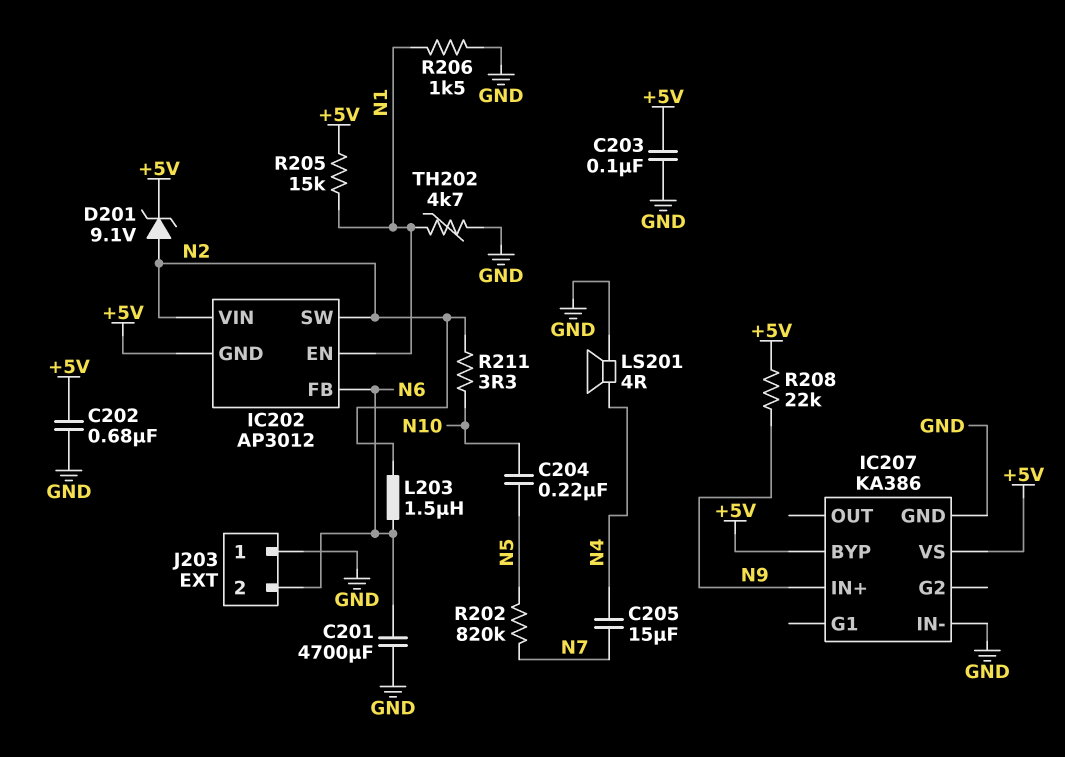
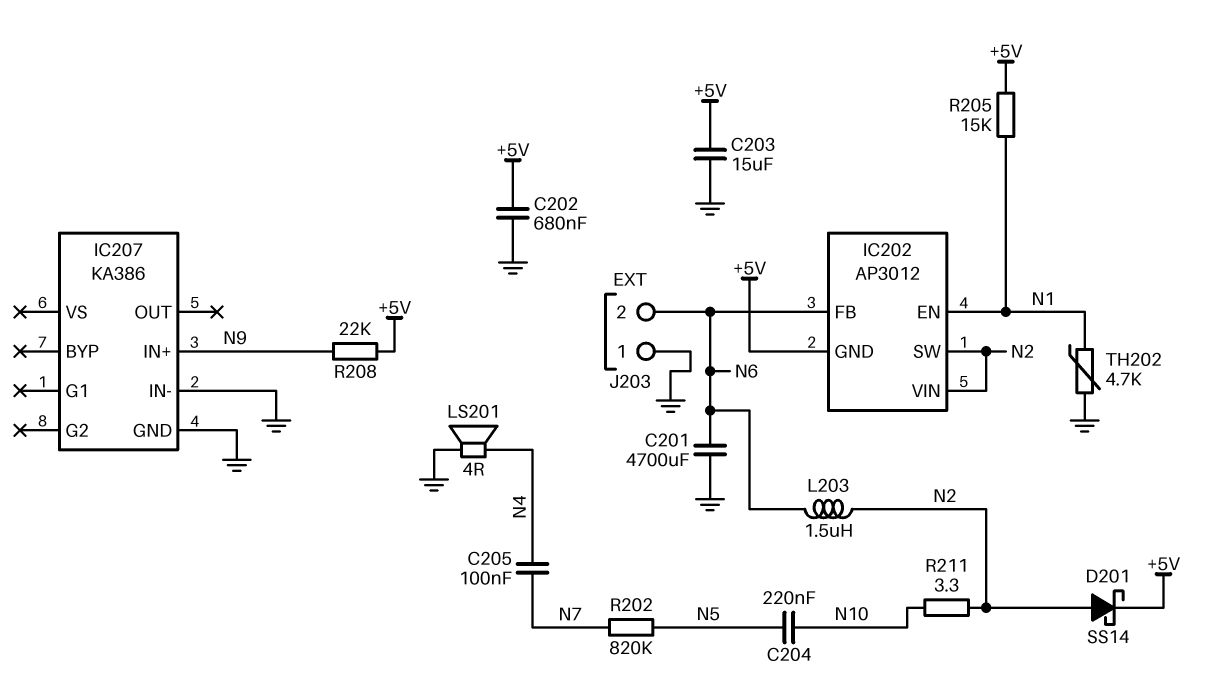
C203: 100nF (+5V, GND) -> 15uF (+5V, GND)
C205: 15uF (N4, N7) -> 100nF (N4, N7)
D201: zener 9.1V (A N2, K +5V) -> schottky SS14 (A N2, K +5V)
IC207 pin BYP: +5V -> none
IC207 pin VS: +5V -> none
R206: 1.5k (GND, N1) -> none

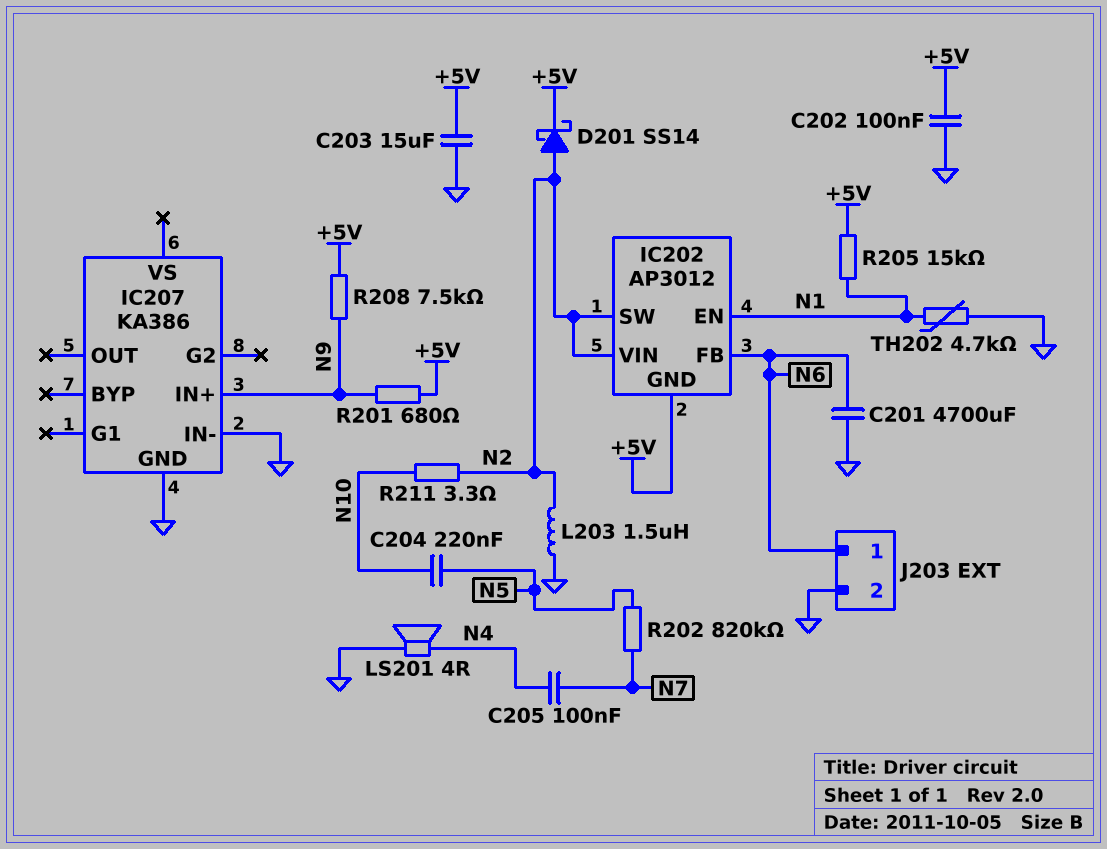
C202: 680nF (+5V, GND) -> 100nF (+5V, GND)
J203 pin 1: GND -> N6
J203 pin 2: N6 -> GND
L203: 1.5uH (N2, N6) -> 1.5uH (GND, N2)
R201: none -> 680 (+5V, N9)
R208: 22k (+5V, N9) -> 7.5k (+5V, N9)

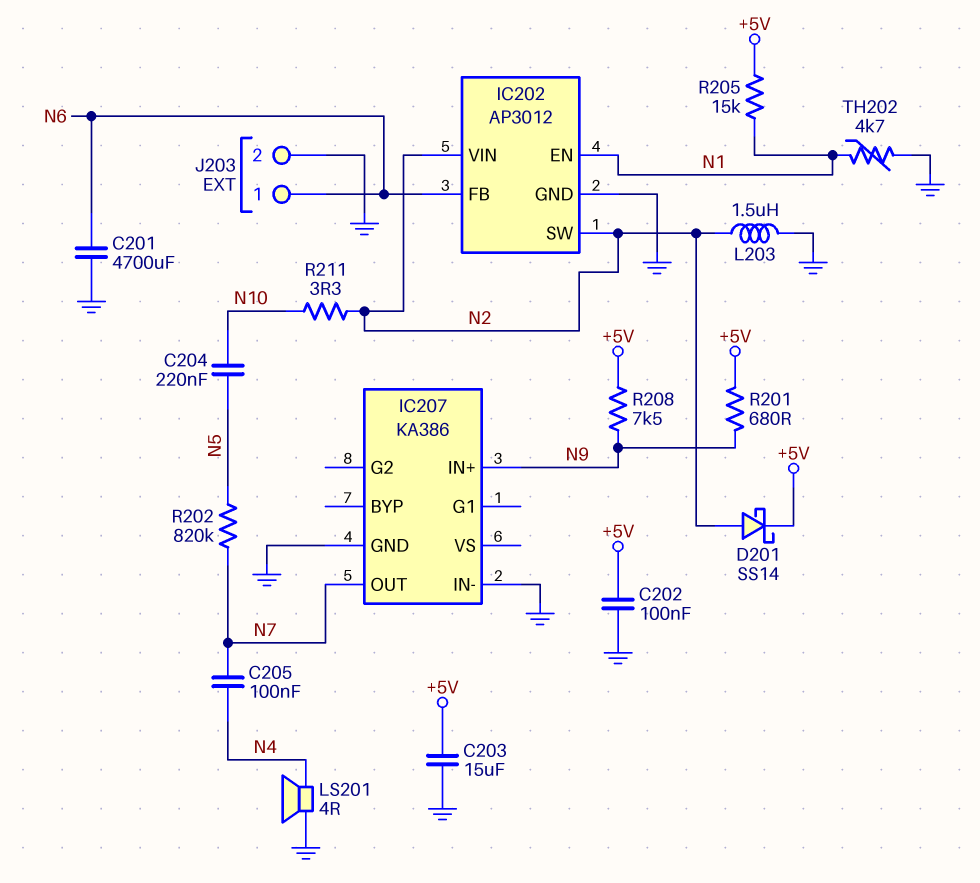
IC202 pin GND: +5V -> GND
IC207 pin OUT: none -> N7

